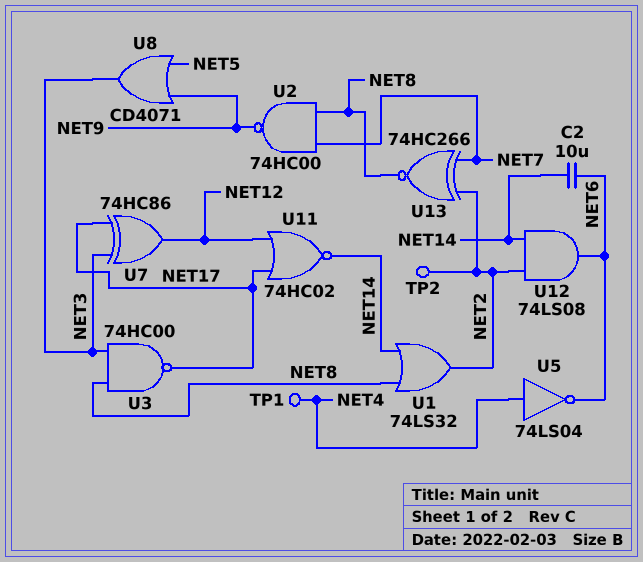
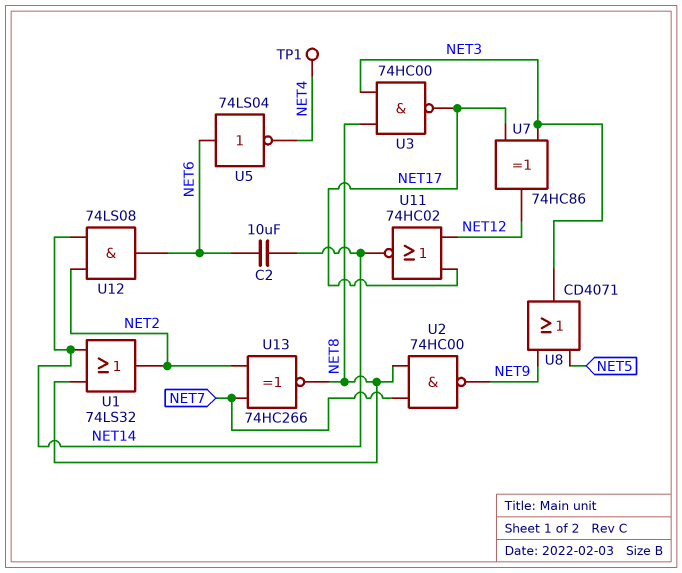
TP2: test point (NET2) -> none
U5: NOT 74LS04 (in NET4, out NET6) -> NOT 74LS04 (in NET6, out NET4)

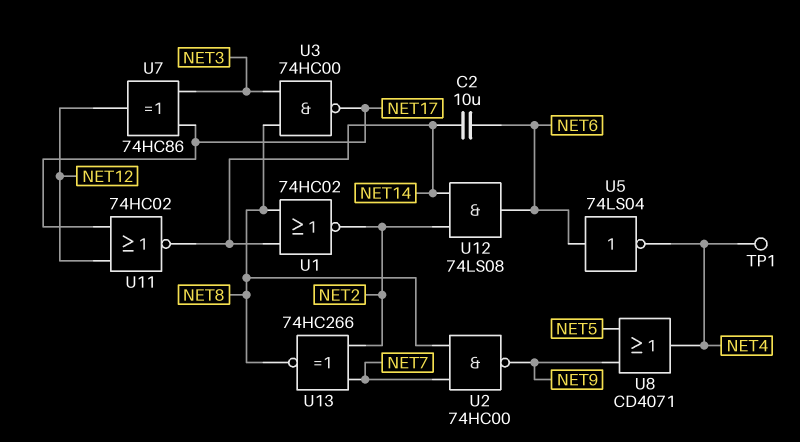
U1: OR 74LS32 (in NET8, in NET14, out NET2) -> NOR 74HC02 (in NET8, in NET14, out NET2)
U8: OR CD4071 (in NET5, in NET9, out NET3) -> OR CD4071 (in NET5, in NET9, out NET4)

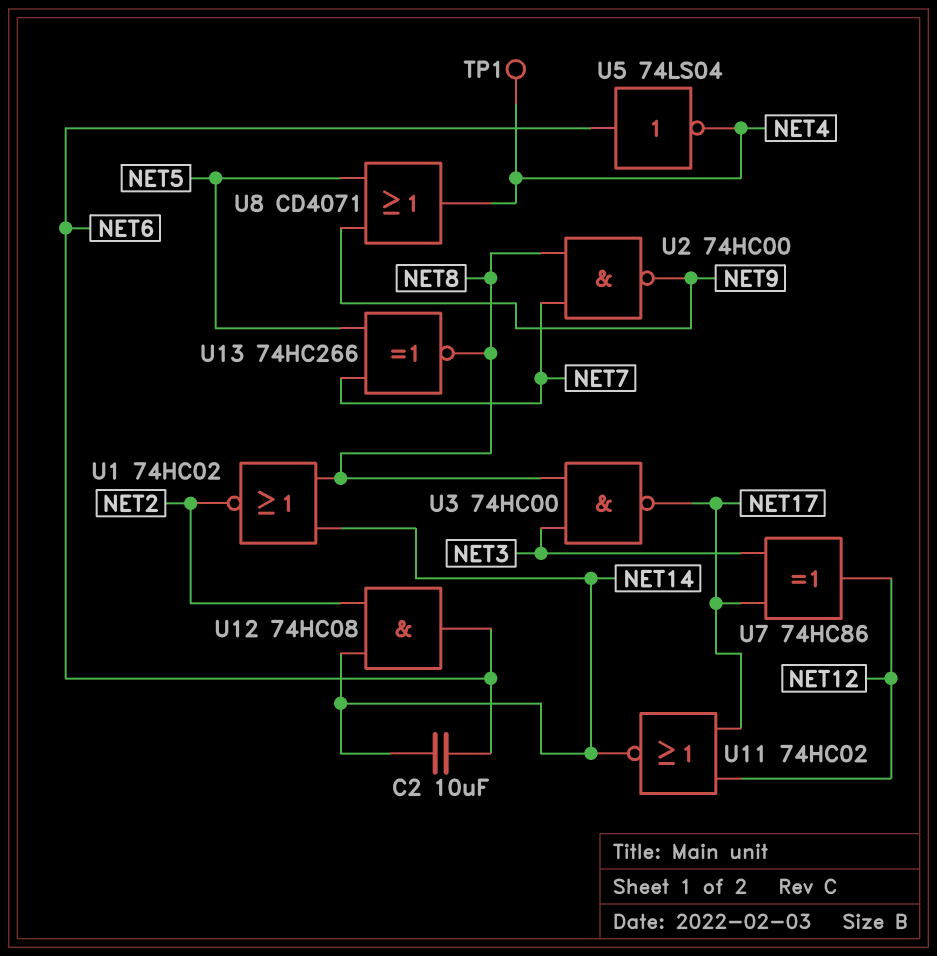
U12: AND 74LS08 (in NET2, in NET14, out NET6) -> AND 74HC08 (in NET2, in NET14, out NET6)
U13: XNOR 74HC266 (in NET2, in NET7, out NET8) -> XNOR 74HC266 (in NET5, in NET7, out NET8)

